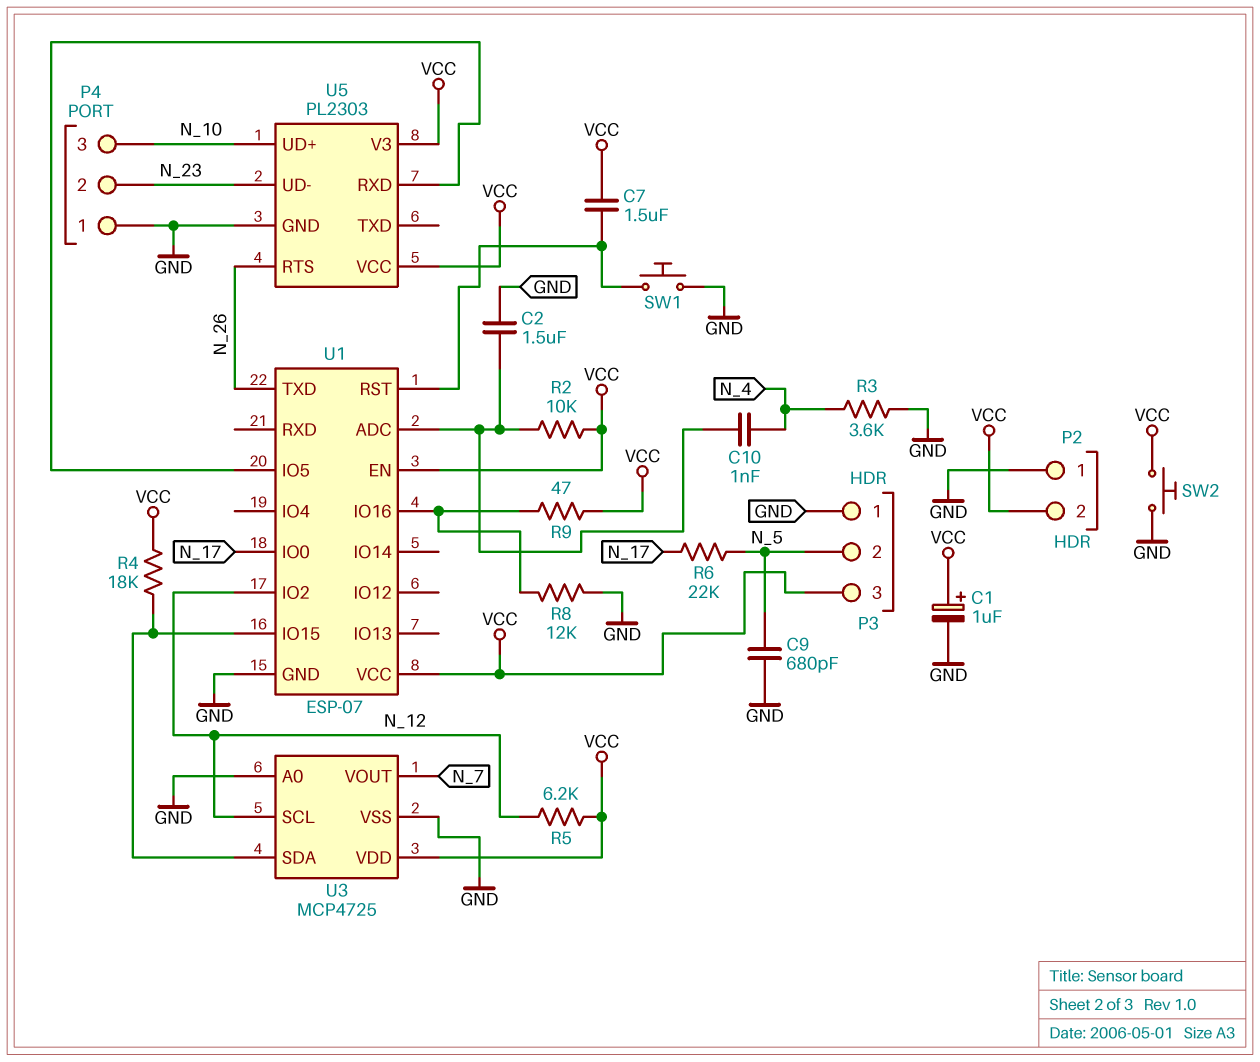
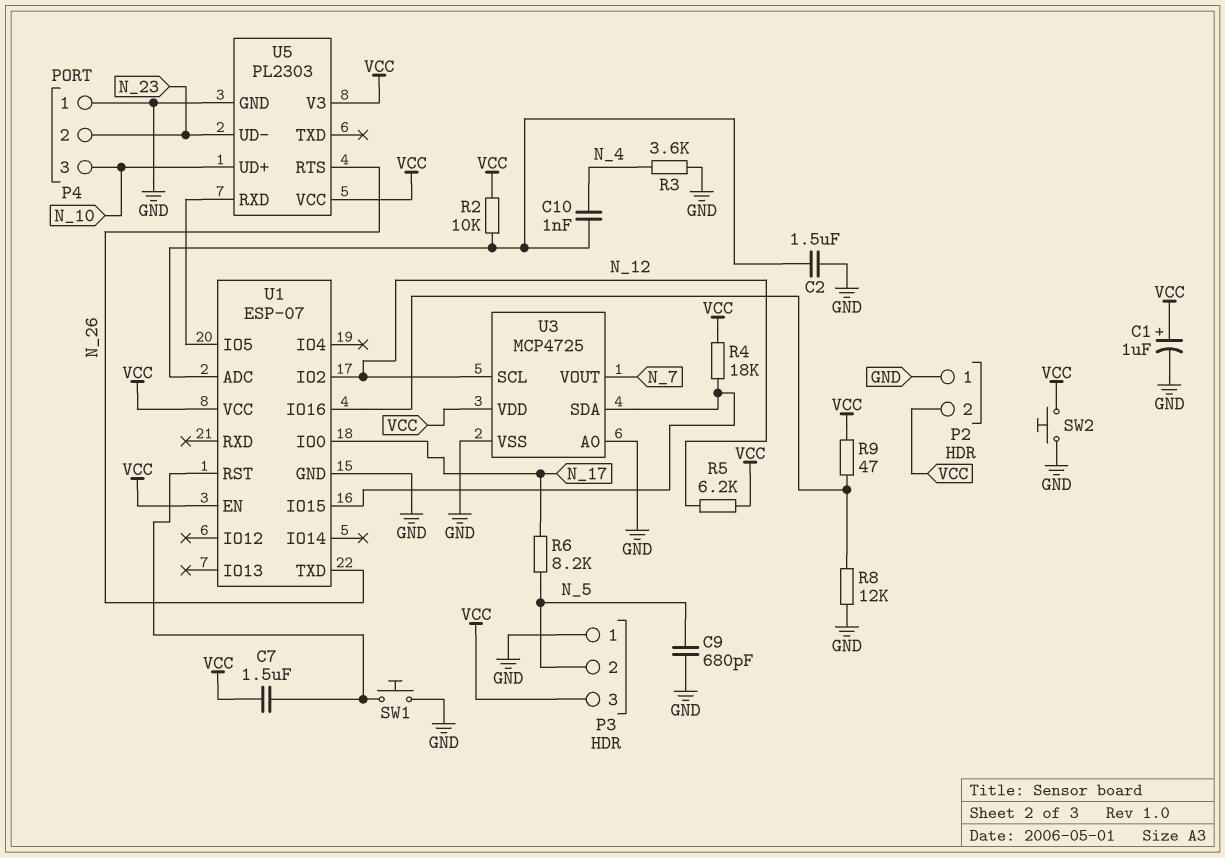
R6: 22k (N_5, N_17) -> 8.2k (N_5, N_17)

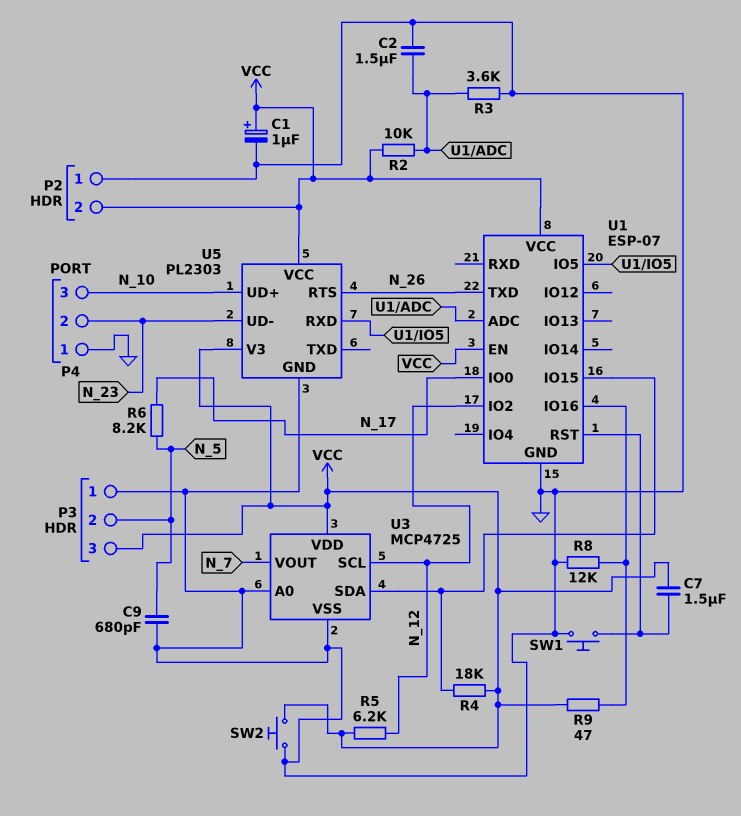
C10: 1nF (N_4, U1/ADC) -> none
R3: 3.6k (GND, N_4) -> 3.6k (GND, U1/ADC)

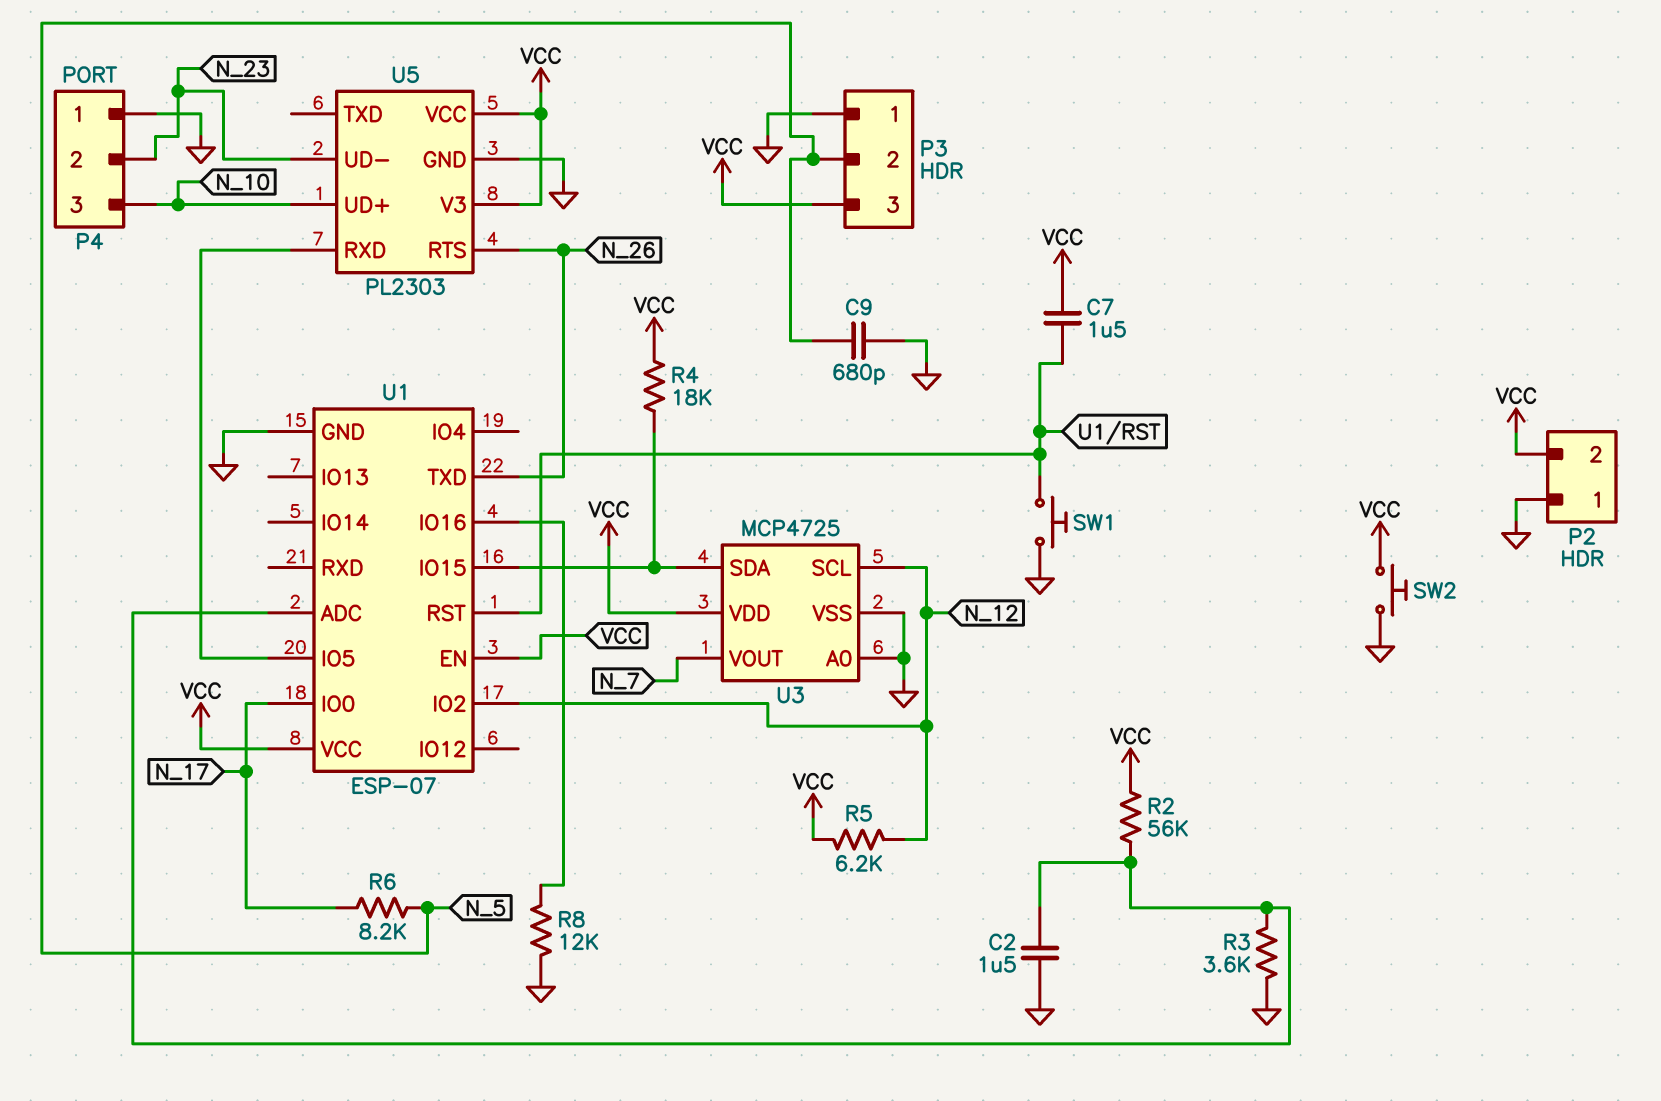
C1: 1uF (plus VCC, minus GND) -> none
R2: 10k (U1/ADC, VCC) -> 56k (U1/ADC, VCC)
R9: 47 (U1/IO16, VCC) -> none

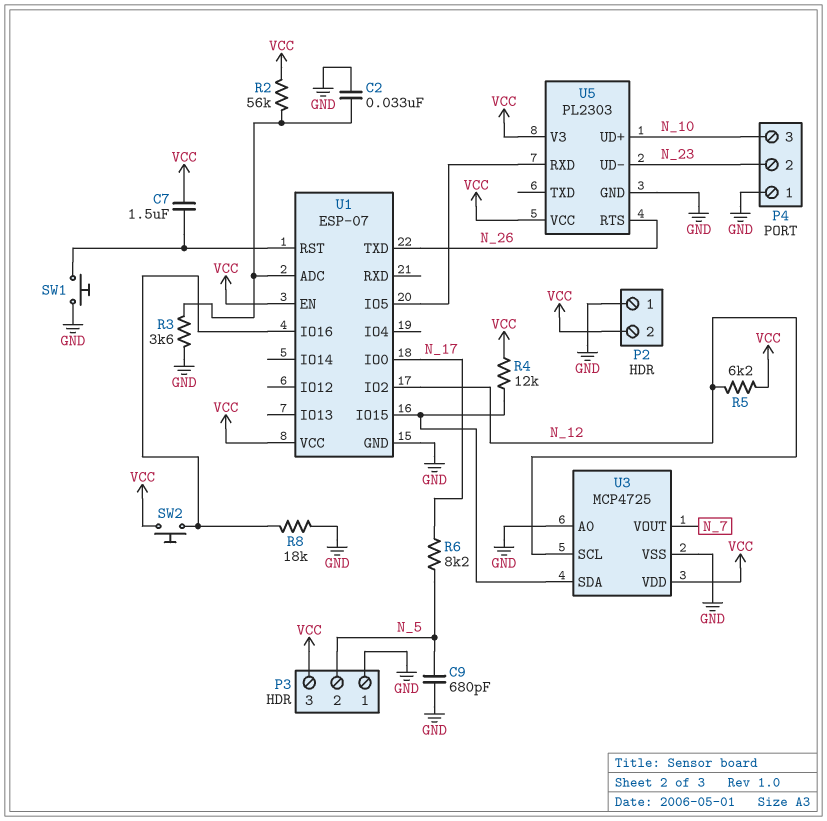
C2: 1.5uF (GND, U1/ADC) -> 33nF (GND, U1/ADC)
R4: 18k (U1/IO15, VCC) -> 12k (U1/IO15, VCC)
R8: 12k (GND, U1/IO16) -> 18k (GND, U1/IO16)
SW2: button (GND, VCC) -> button (U1/IO16, VCC)

